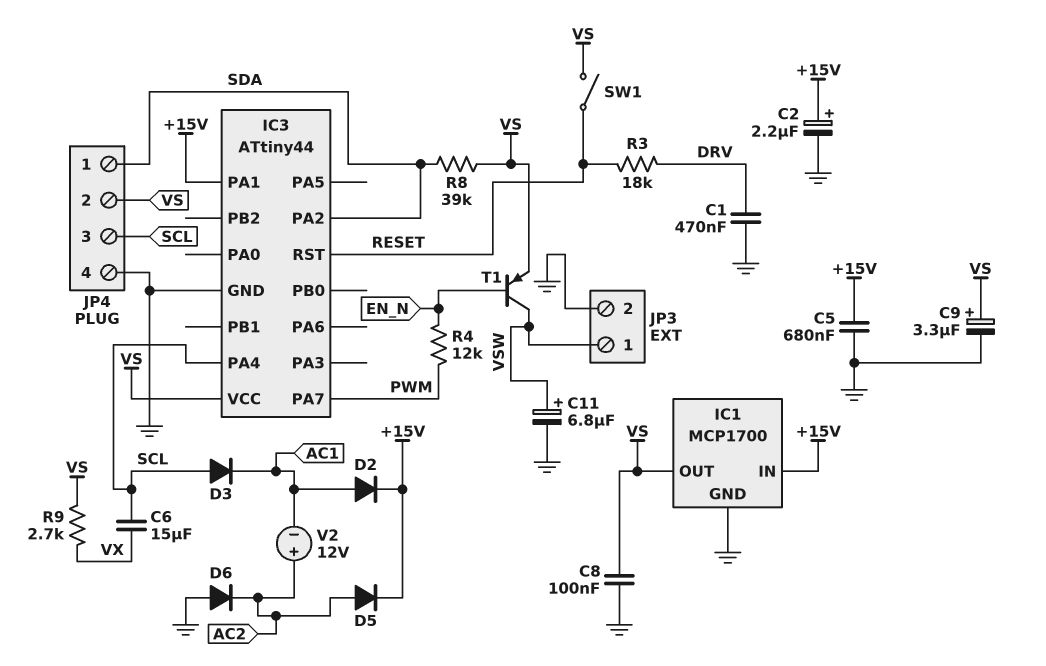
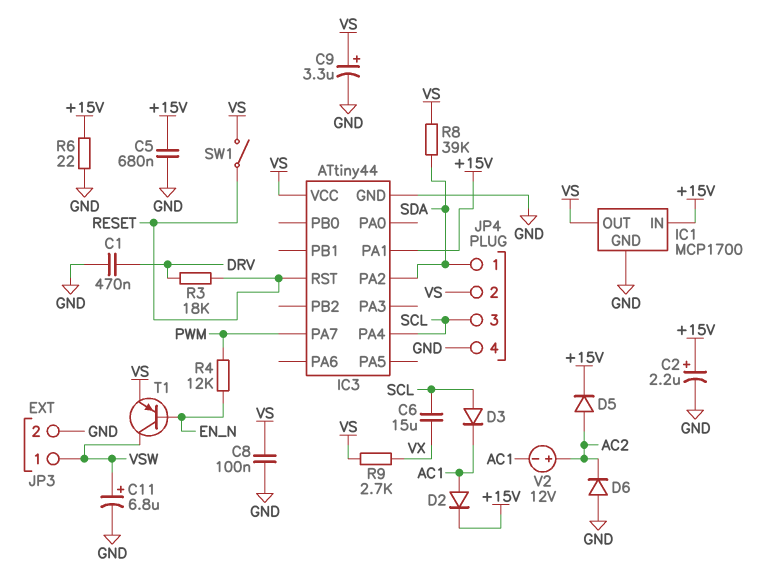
R6: none -> 22 (+15V, GND)

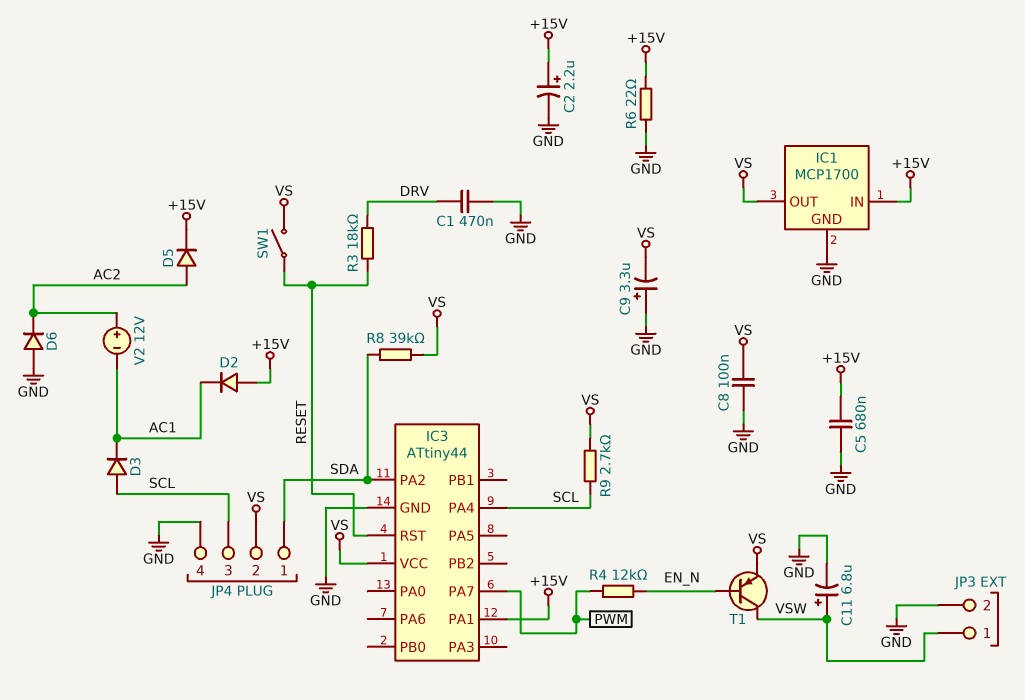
C6: 15uF (SCL, VX) -> none
C9: 3.3uF (plus VS, minus GND) -> 3.3uF (plus GND, minus VS)
D2: diode (A AC1, K +15V) -> diode (A +15V, K AC1)
R9: 2.7k (VS, VX) -> 2.7k (SCL, VS)

